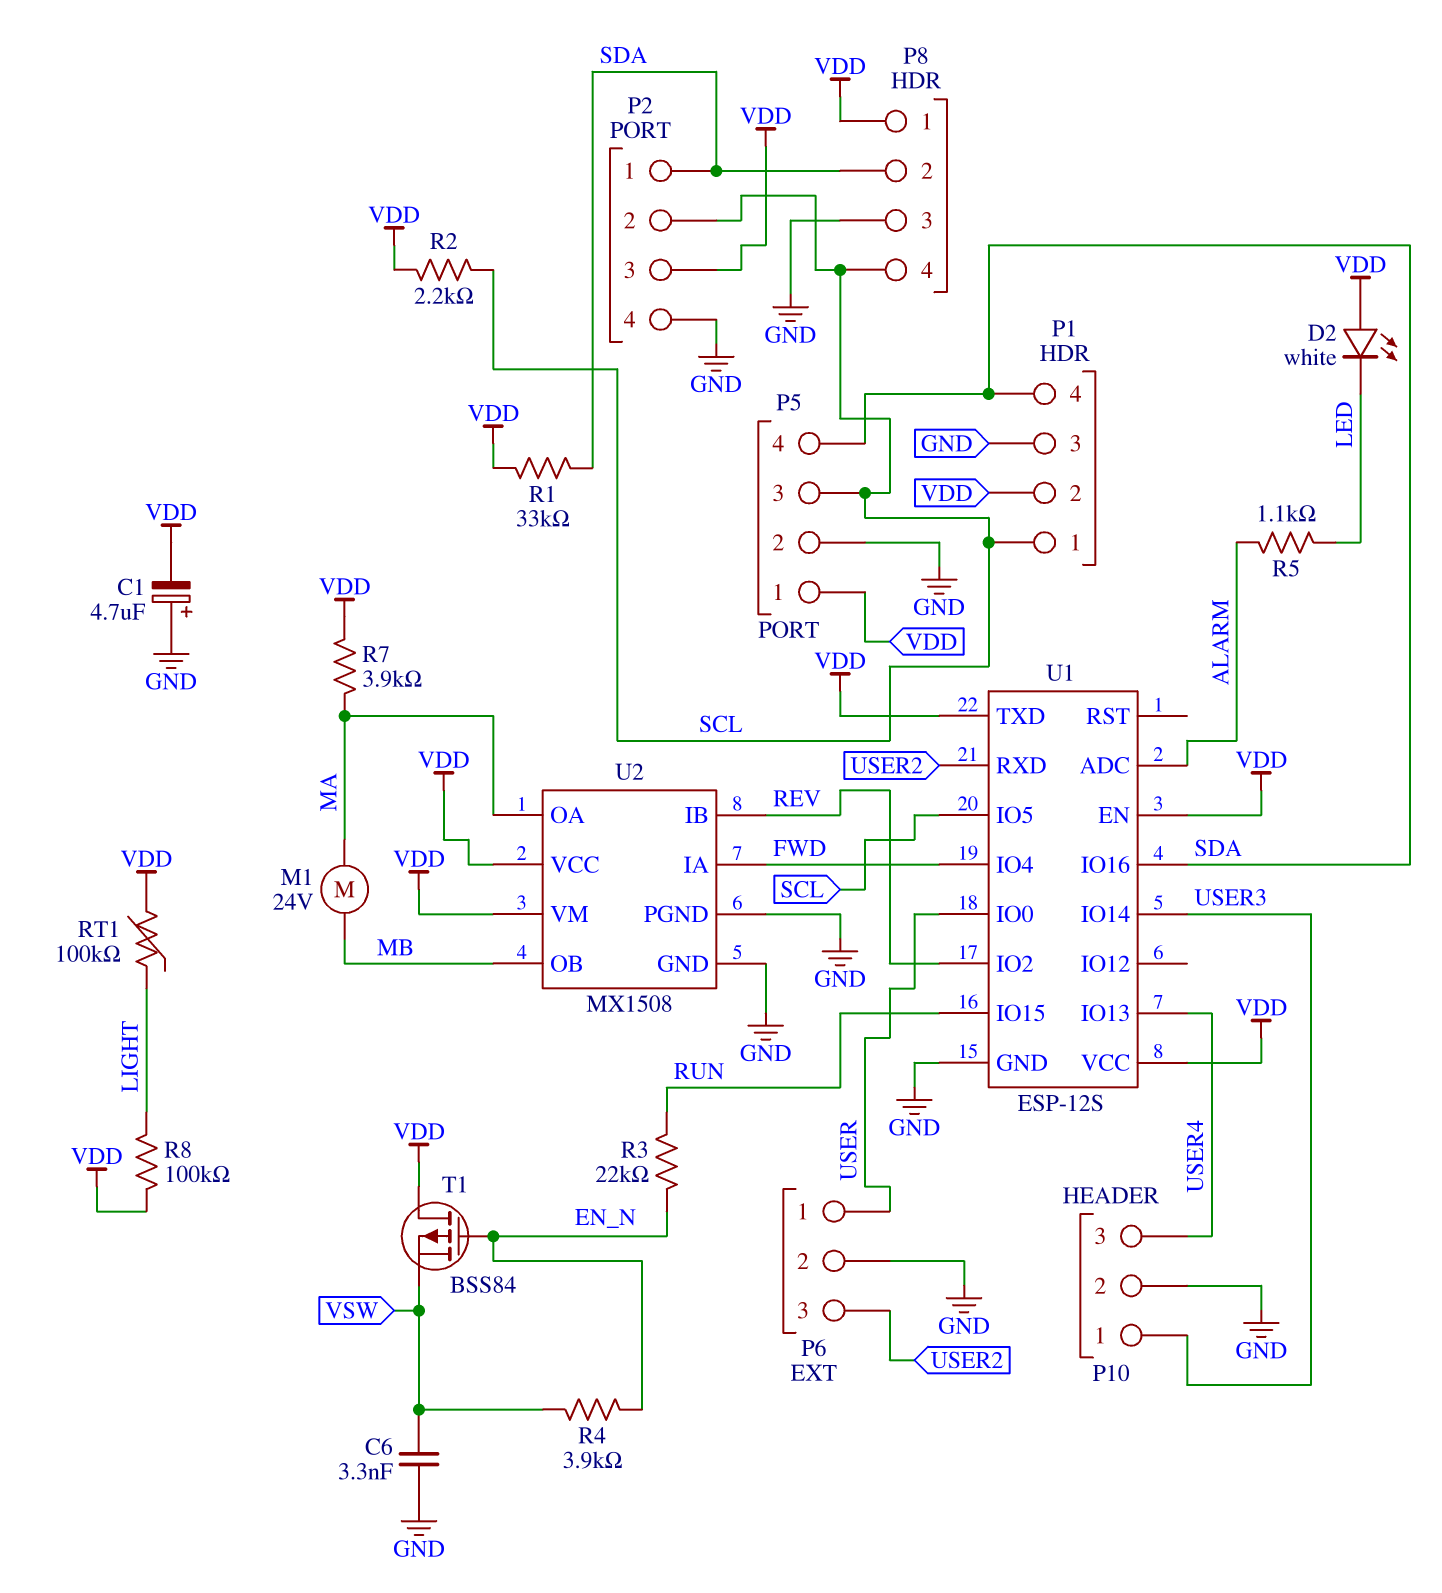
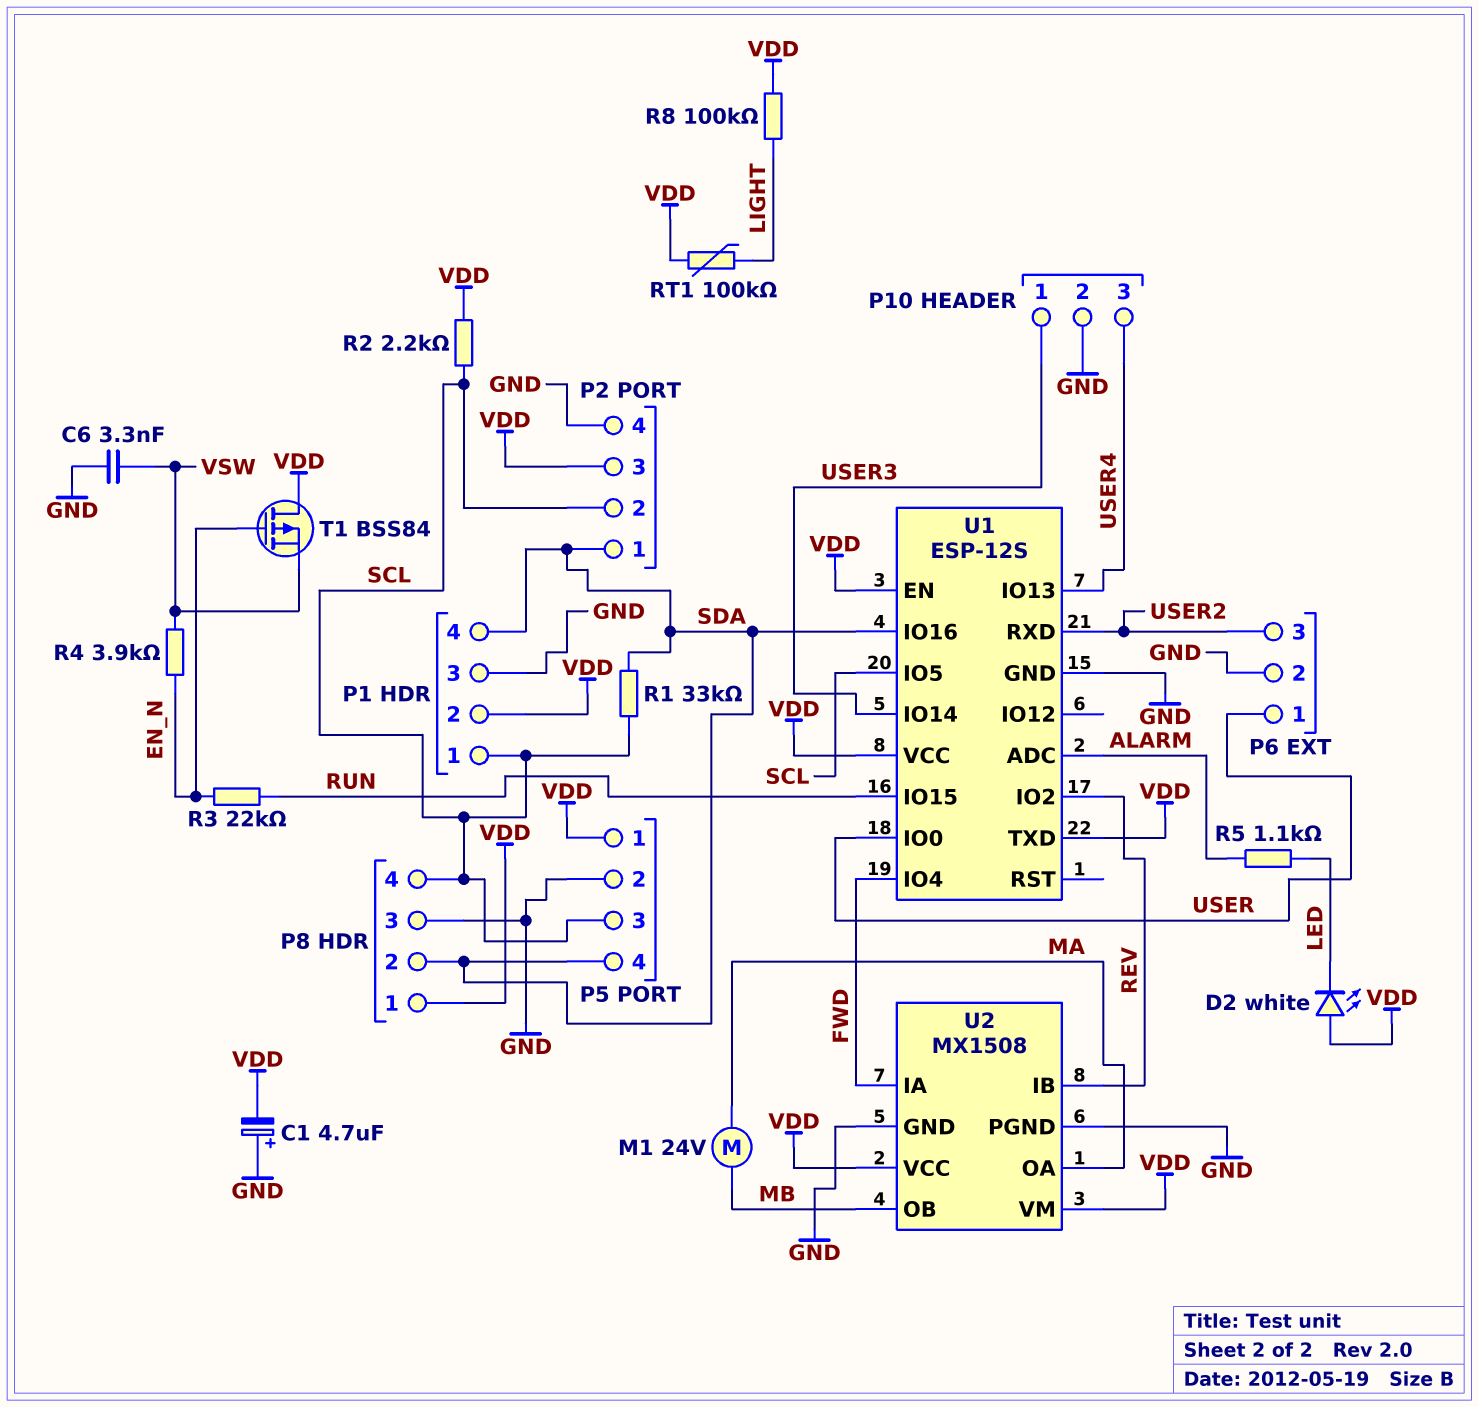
R1: 33k (SDA, VDD) -> 33k (SCL, SDA)
R7: 3.9k (MA, VDD) -> none

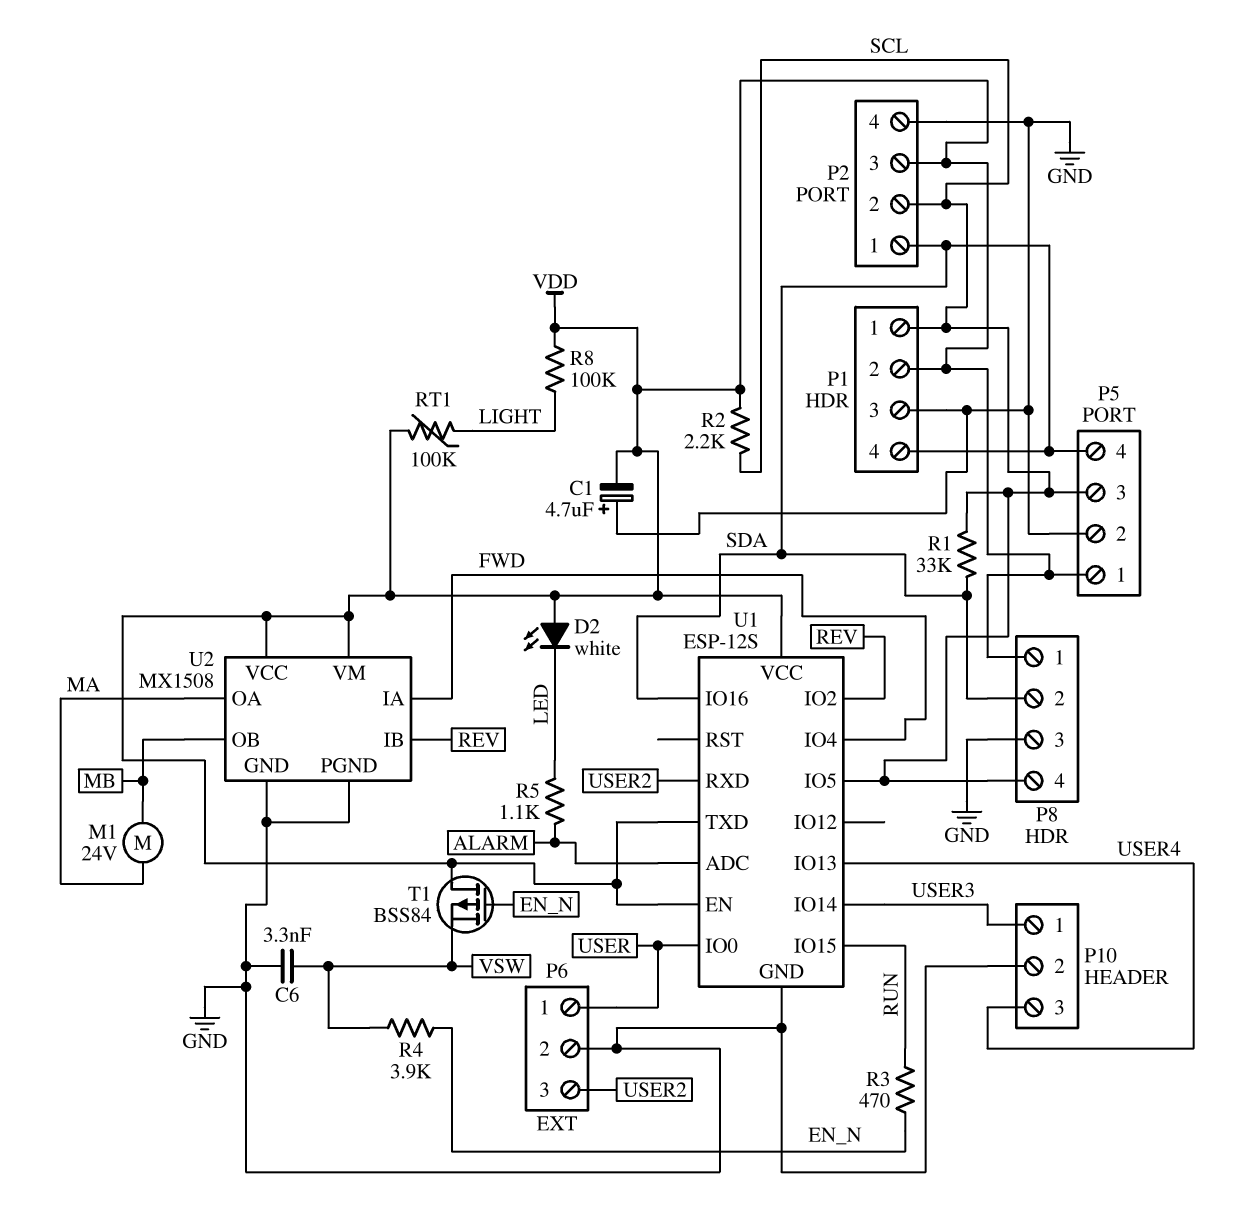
R3: 22k (EN_N, RUN) -> 470 (EN_N, RUN)

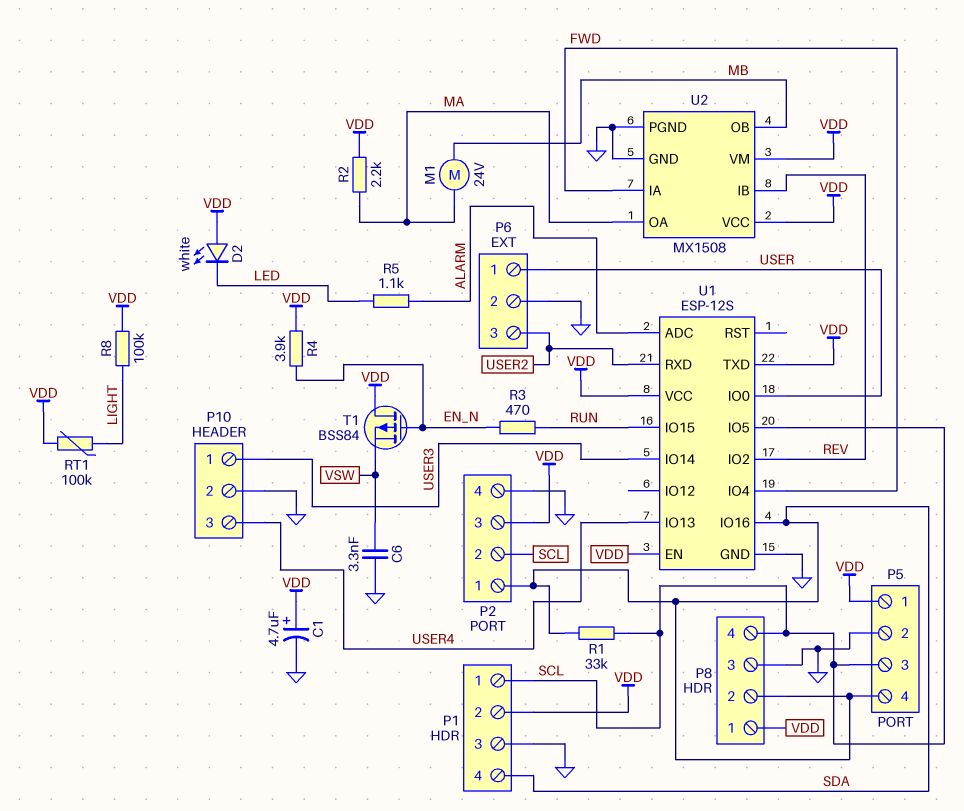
C1: 4.7uF (plus GND, minus VDD) -> 4.7uF (plus VDD, minus GND)
R2: 2.2k (SCL, VDD) -> 2.2k (MA, VDD)
R4: 3.9k (EN_N, VSW) -> 3.9k (EN_N, VDD)

